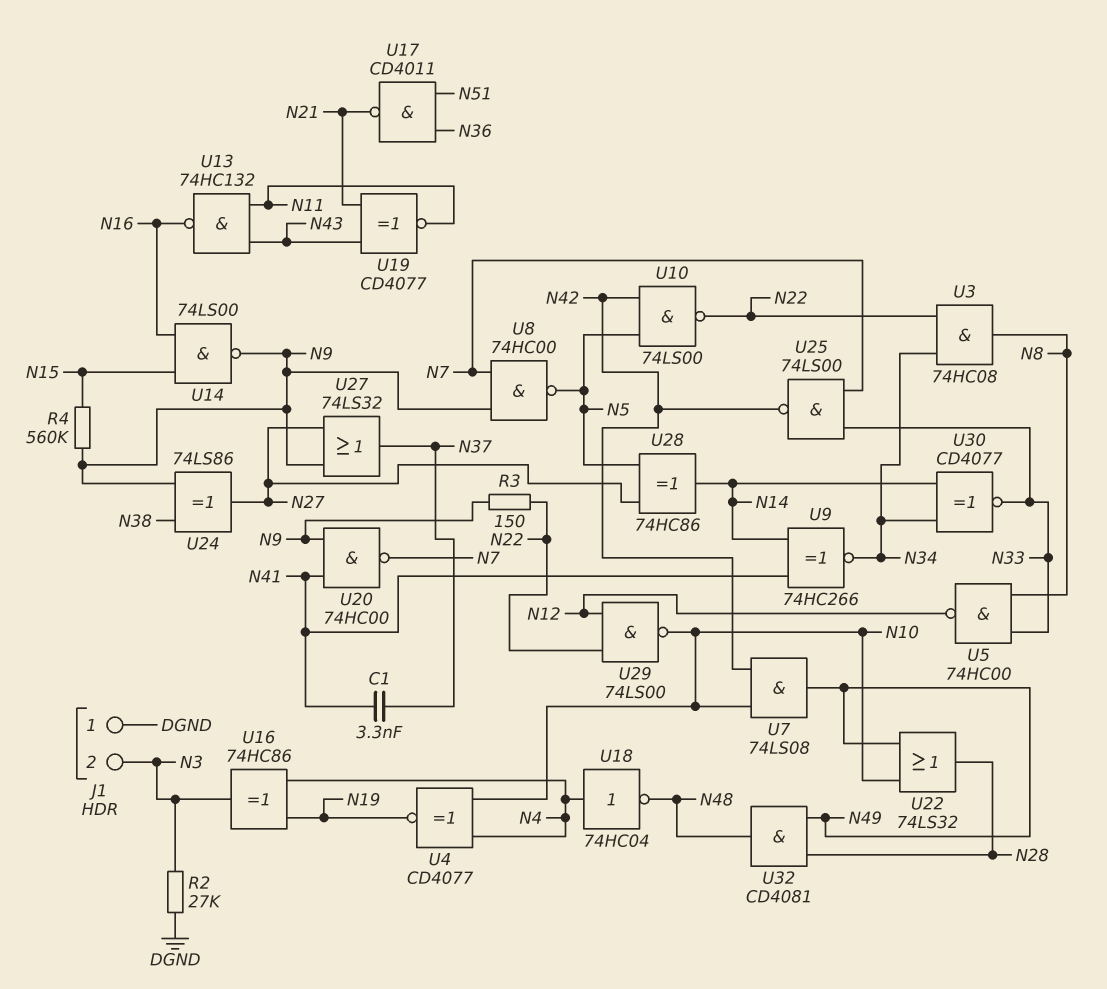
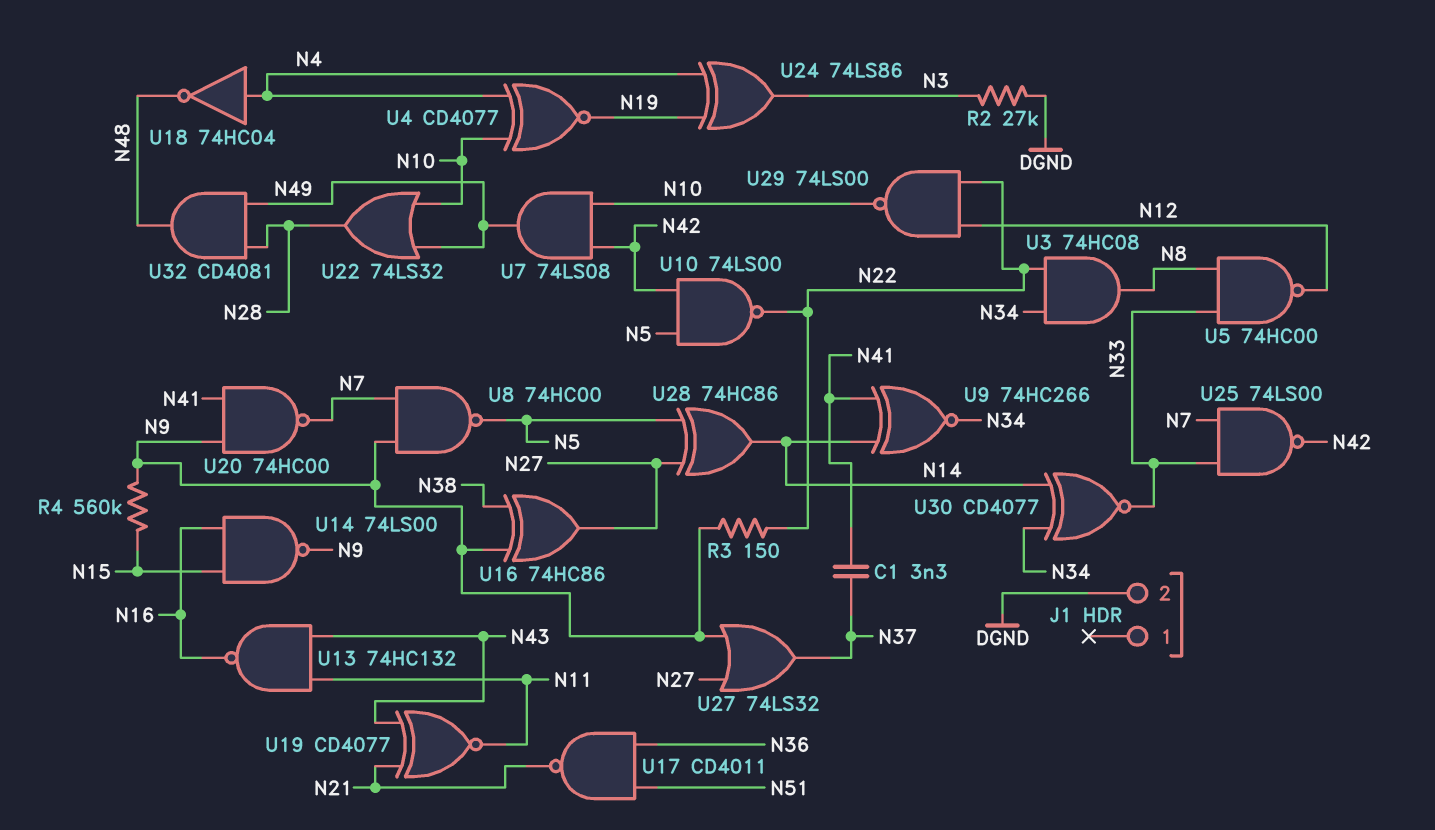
J1 pin 1: DGND -> none
J1 pin 2: N3 -> DGND
U16: XOR 74HC86 (in N4, in N19, out N3) -> XOR 74HC86 (in N9, in N38, out N27)
U24: XOR 74LS86 (in N9, in N38, out N27) -> XOR 74LS86 (in N4, in N19, out N3)

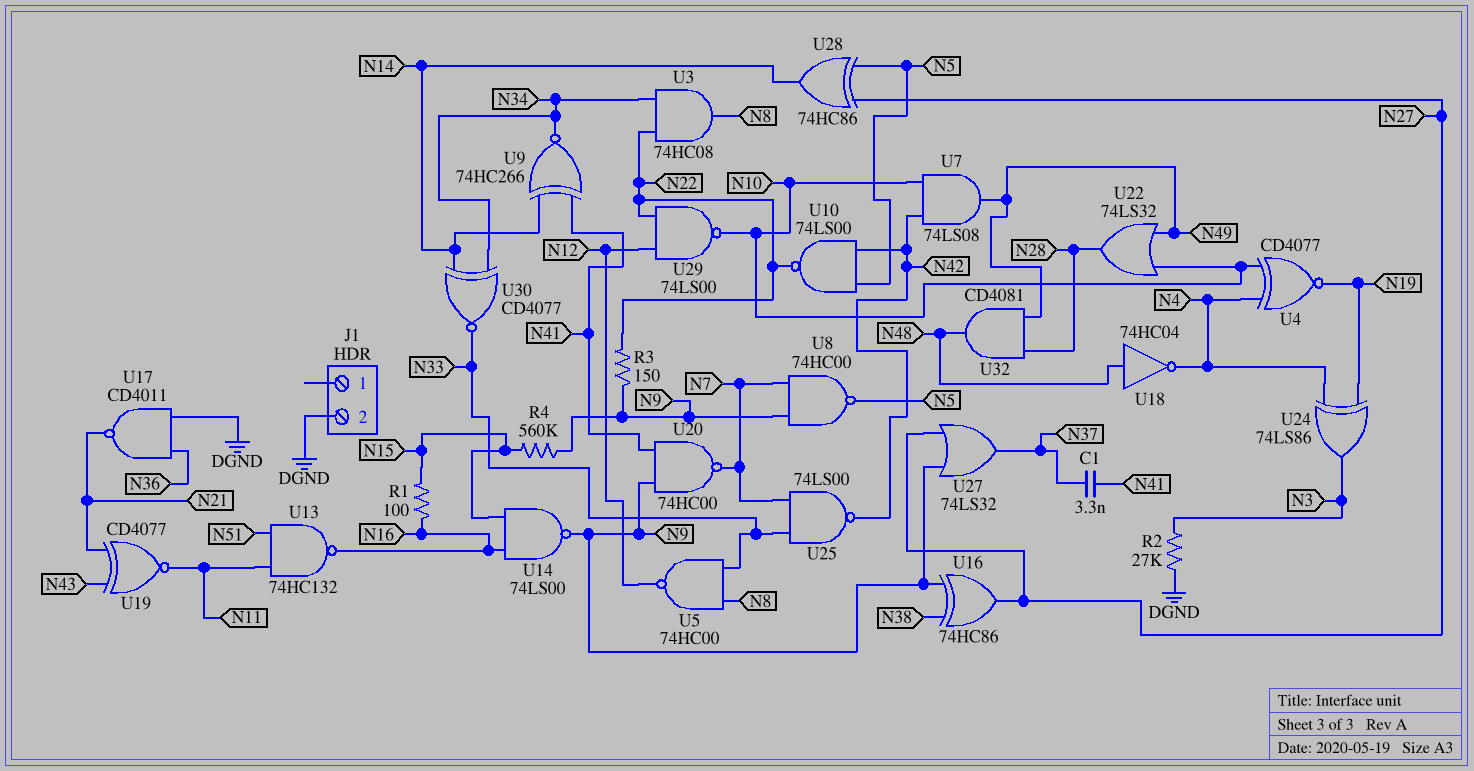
R1: none -> 100 (N15, N16)
U13: NAND 74HC132 (in N11, in N43, out N16) -> NAND 74HC132 (in N11, in N51, out N16)
U17: NAND CD4011 (in N36, in N51, out N21) -> NAND CD4011 (in DGND, in N36, out N21)
U18: NOT 74HC04 (in N4, out N48) -> NOT 74HC04 (in N48, out N4)

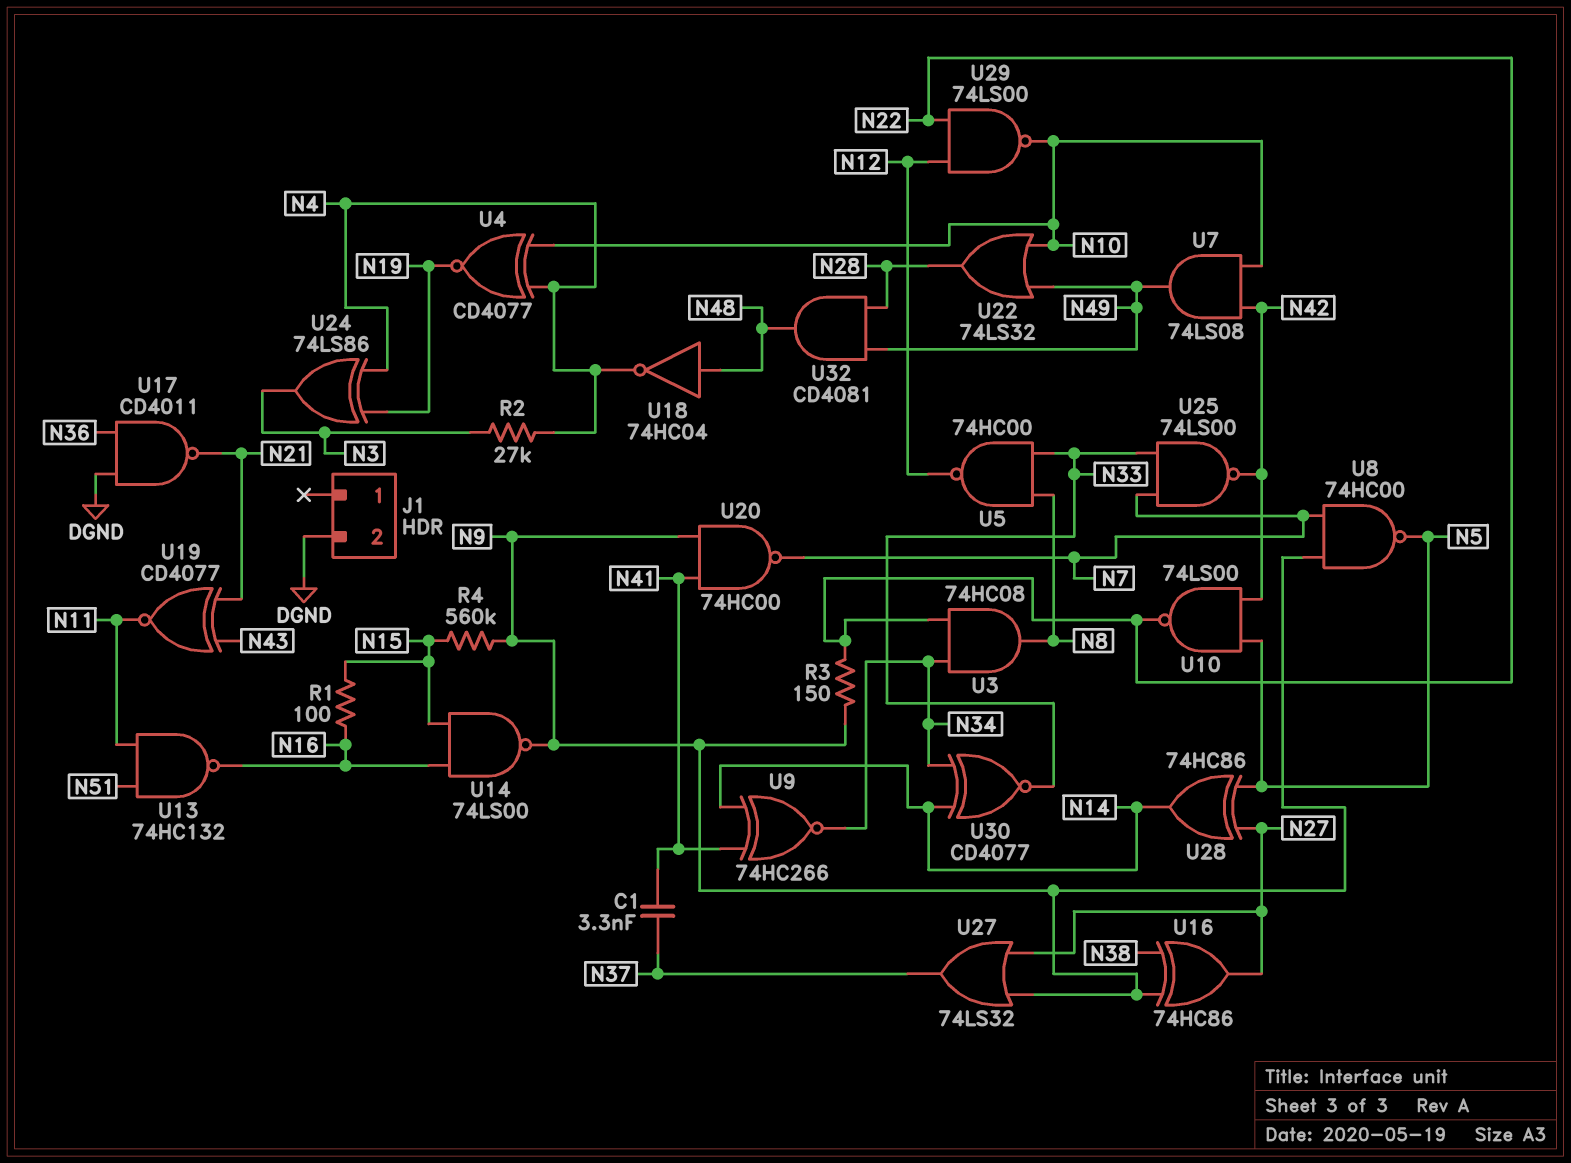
R2: 27k (DGND, N3) -> 27k (N3, N4)

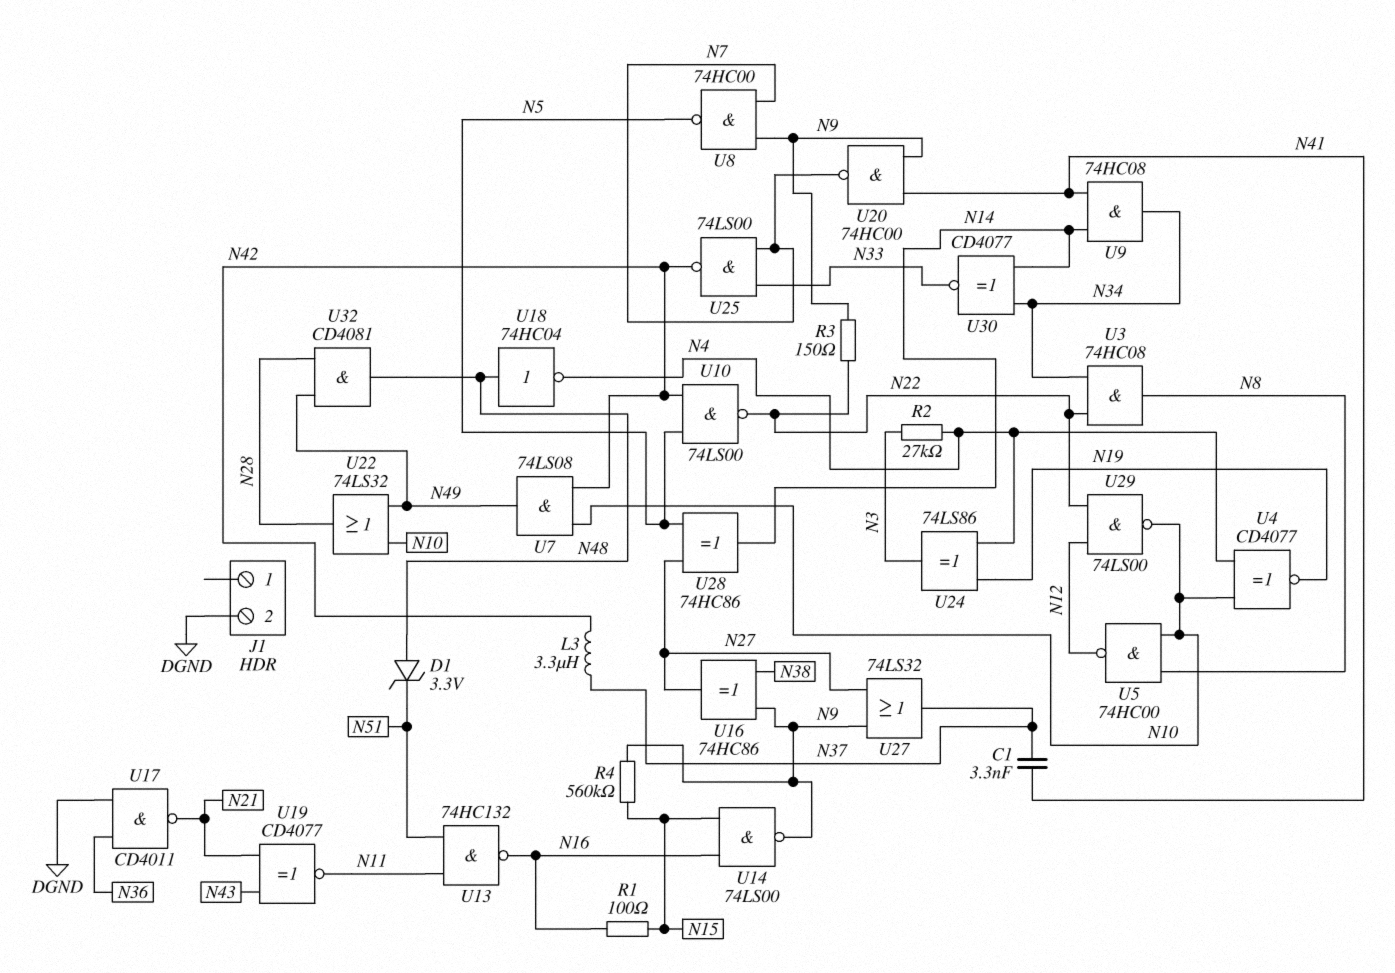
D1: none -> zener 3.3V (A N48, K N51)
L3: none -> 3.3uH (N37, N42)
U5: NAND 74HC00 (in N8, in N33, out N12) -> NAND 74HC00 (in N8, in N10, out N12)
U9: XNOR 74HC266 (in N14, in N41, out N34) -> AND 74HC08 (in N14, in N41, out N34)

